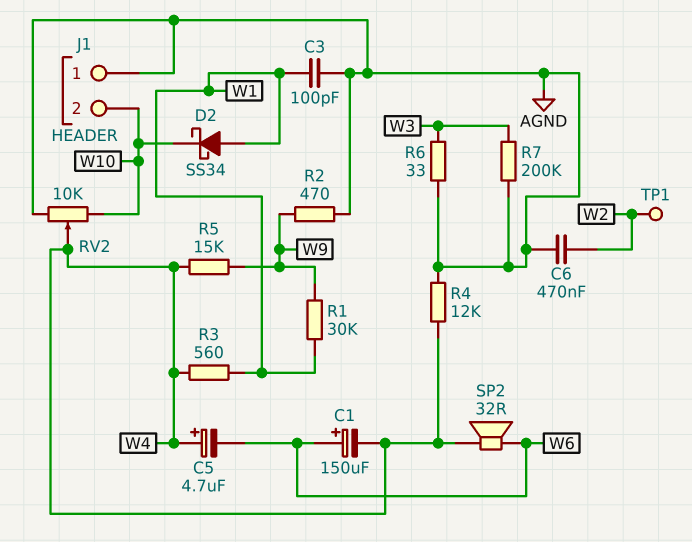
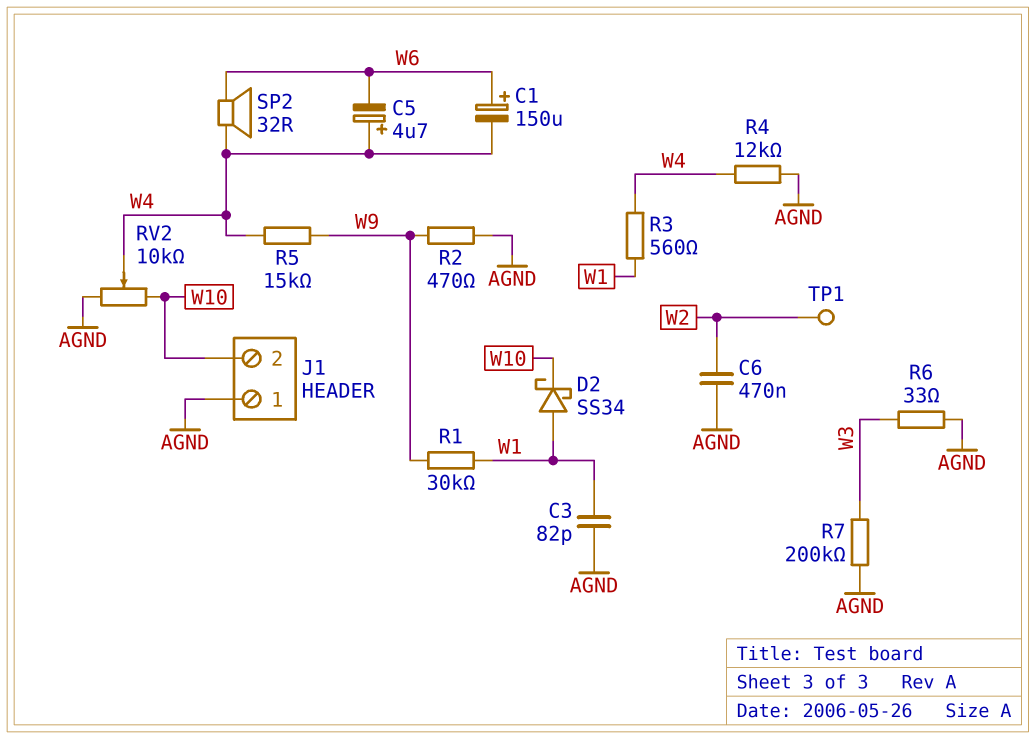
C3: 100pF (AGND, W1) -> 82pF (AGND, W1)

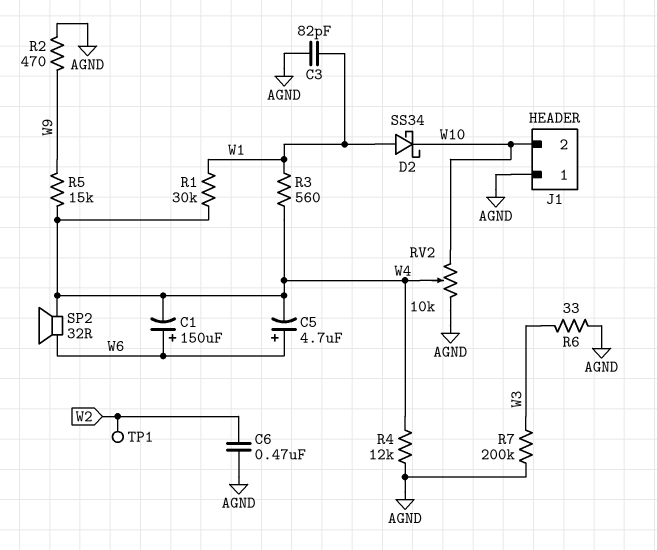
C5: 4.7uF (plus W4, minus W6) -> 4.7uF (plus W6, minus W4)
R1: 30k (W1, W9) -> 30k (W1, W4)

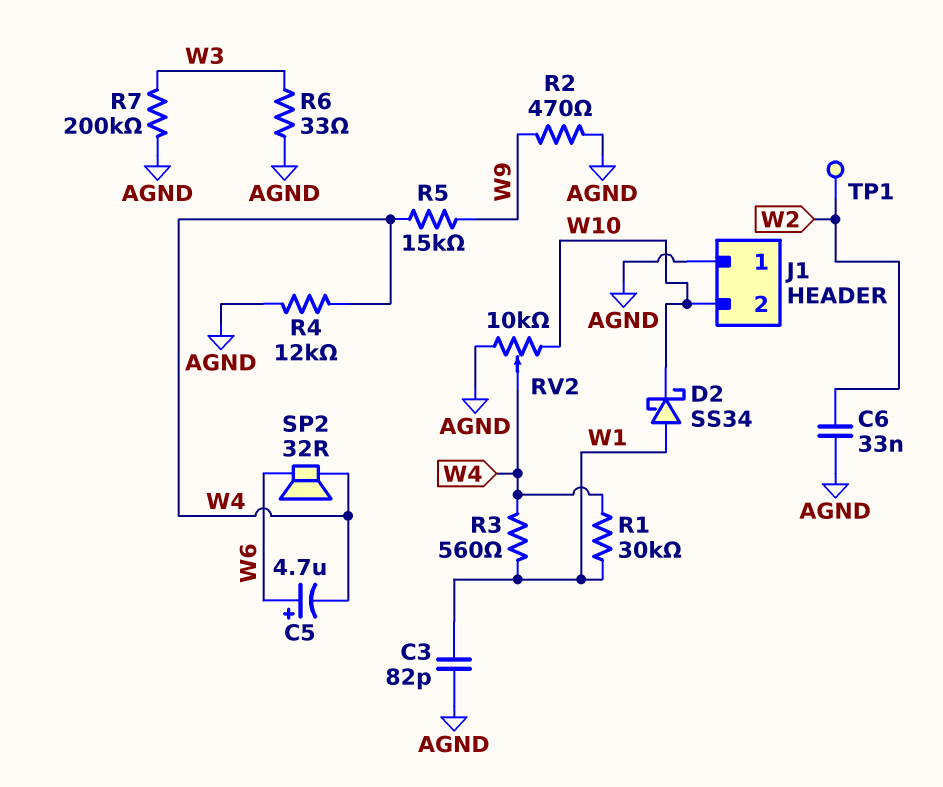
C1: 150uF (plus W6, minus W4) -> none
C6: 470nF (AGND, W2) -> 33nF (AGND, W2)

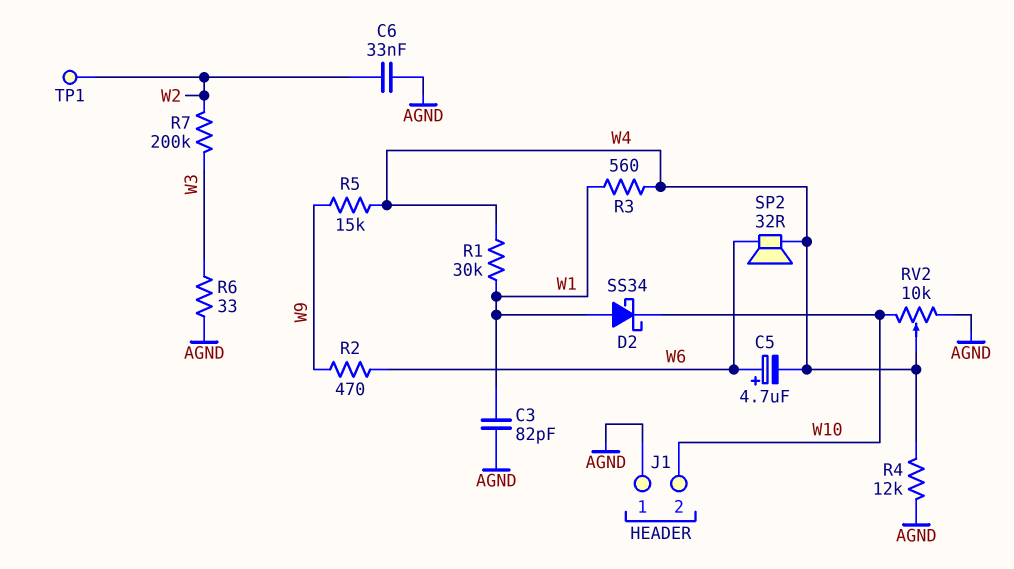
R2: 470 (AGND, W9) -> 470 (W6, W9)
R7: 200k (AGND, W3) -> 200k (W2, W3)

